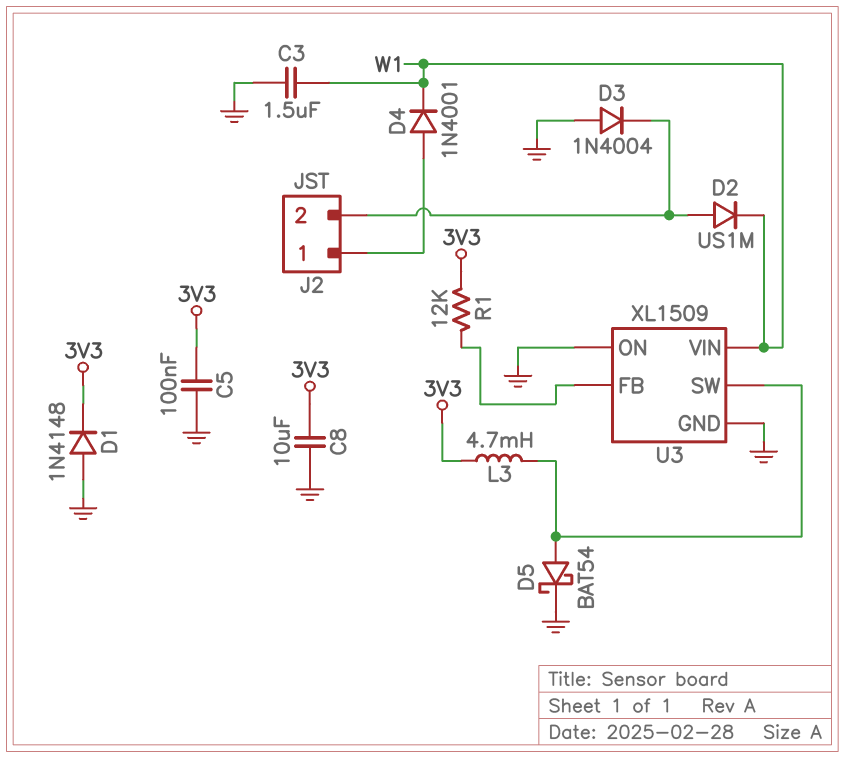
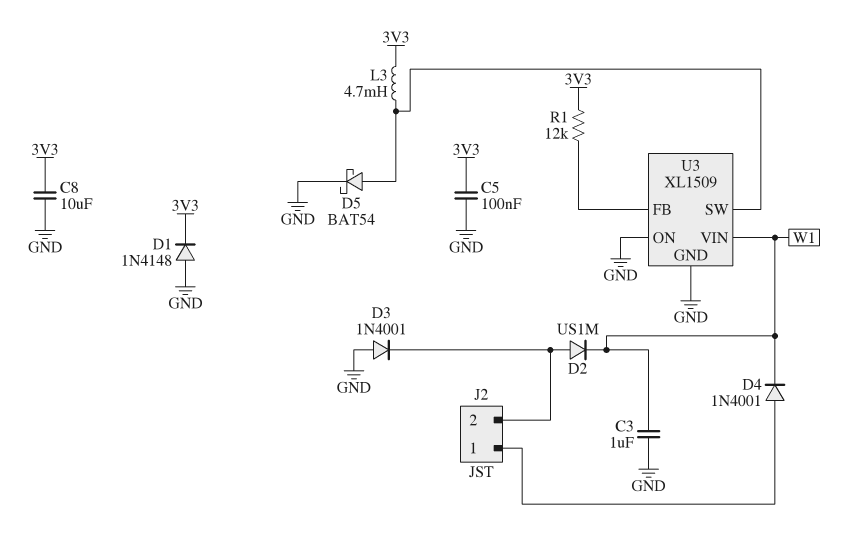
C3: 1.5uF (GND, W1) -> 1uF (GND, W1)
D3: diode 1N4004 (A GND, K J2/2) -> diode 1N4001 (A GND, K J2/2)

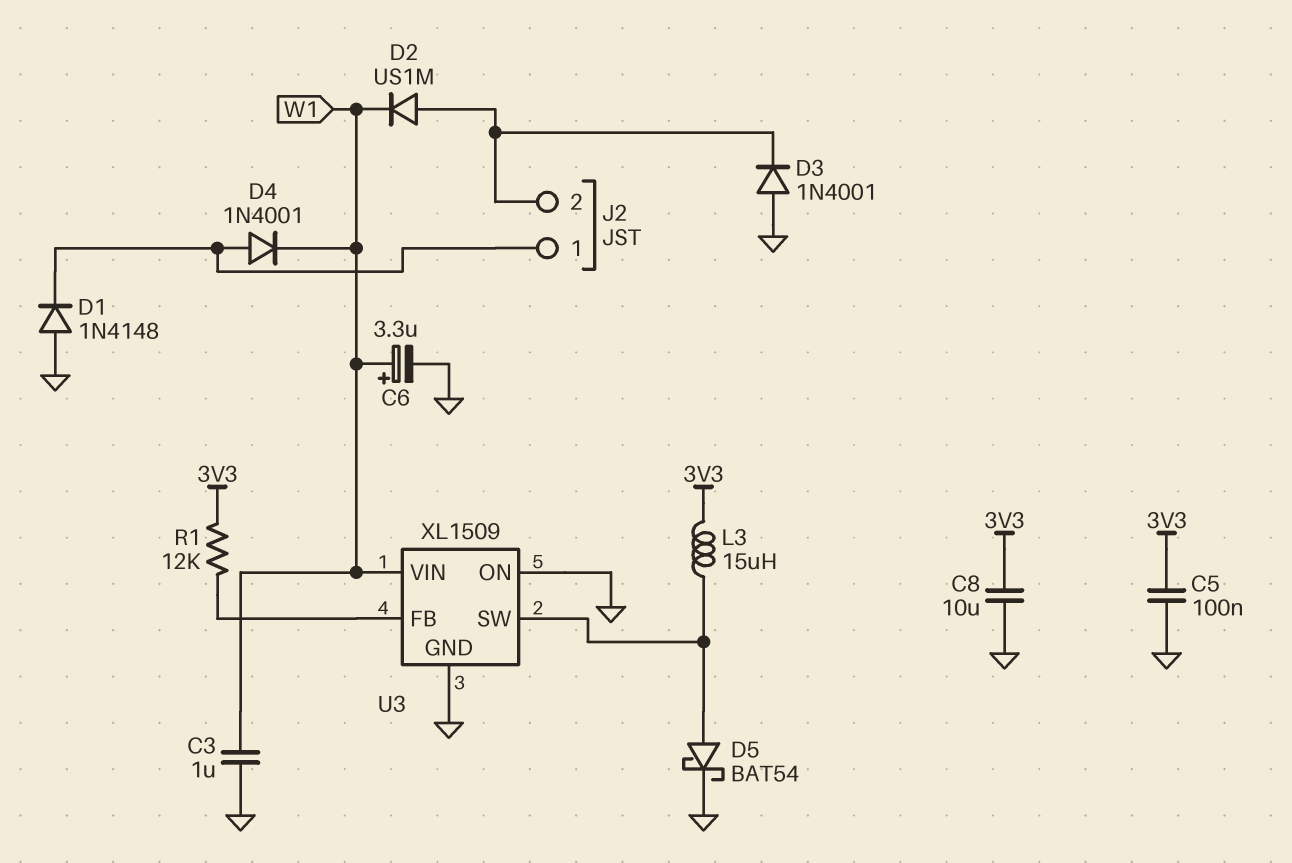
C6: none -> 3.3uF (plus W1, minus GND)
D1: diode 1N4148 (A GND, K 3V3) -> diode 1N4148 (A GND, K J2/1)
L3: 4.7mH (3V3, U3/SW) -> 15uH (3V3, U3/SW)

